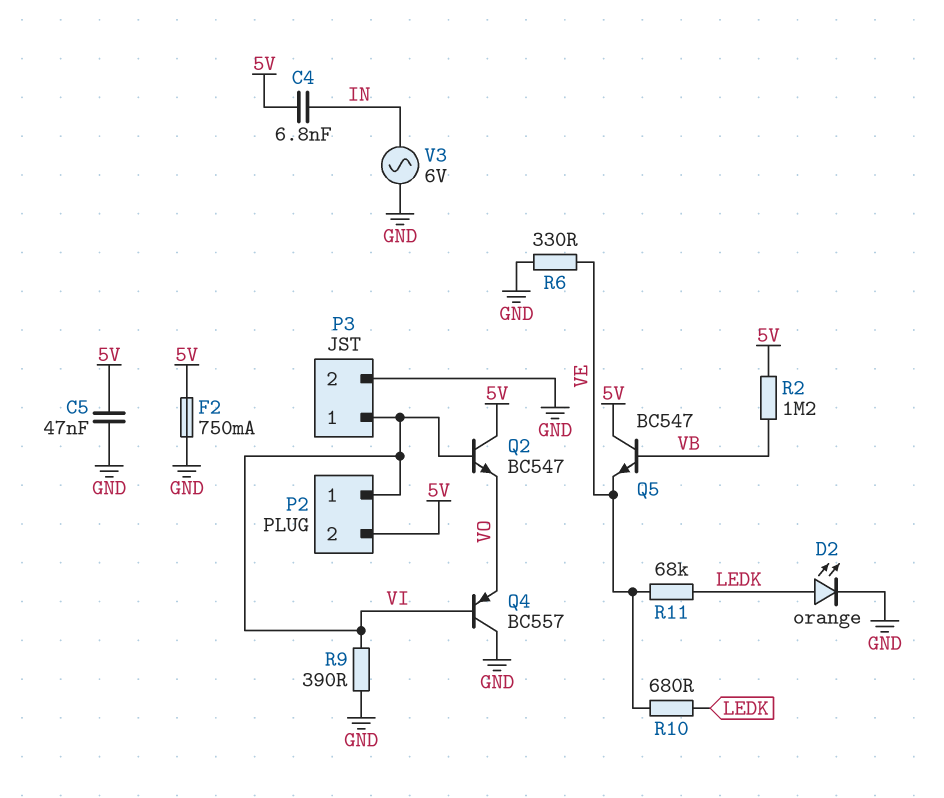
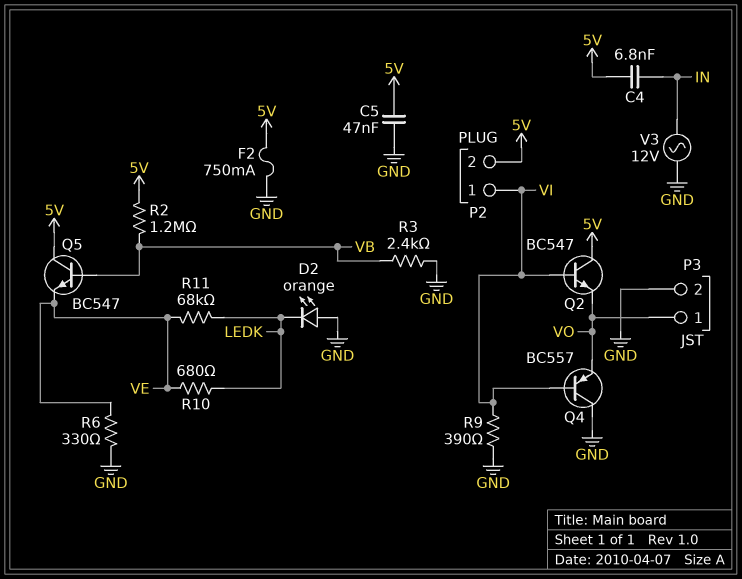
D2: LED orange (A LEDK, K GND) -> LED orange (A GND, K LEDK)
P3 pin 1: VI -> VO
R3: none -> 2.4k (GND, VB)
V3: AC 6V (GND, IN) -> AC 12V (GND, IN)

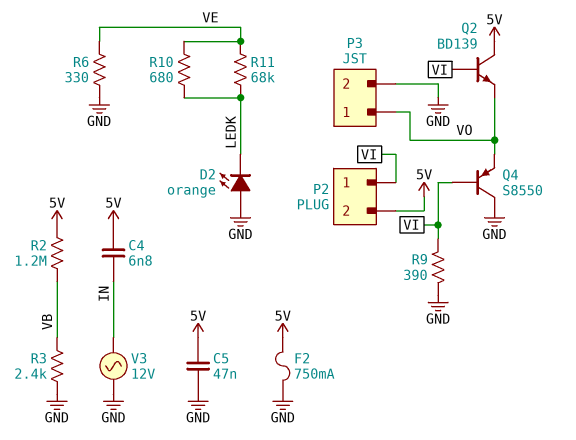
Q2: NPN BC547 (B VI, C 5V, E VO) -> NPN BD139 (B VI, C 5V, E VO)
Q4: PNP BC557 (B VI, C GND, E VO) -> PNP S8550 (B VI, C GND, E VO)
Q5: NPN BC547 (B VB, C 5V, E VE) -> none

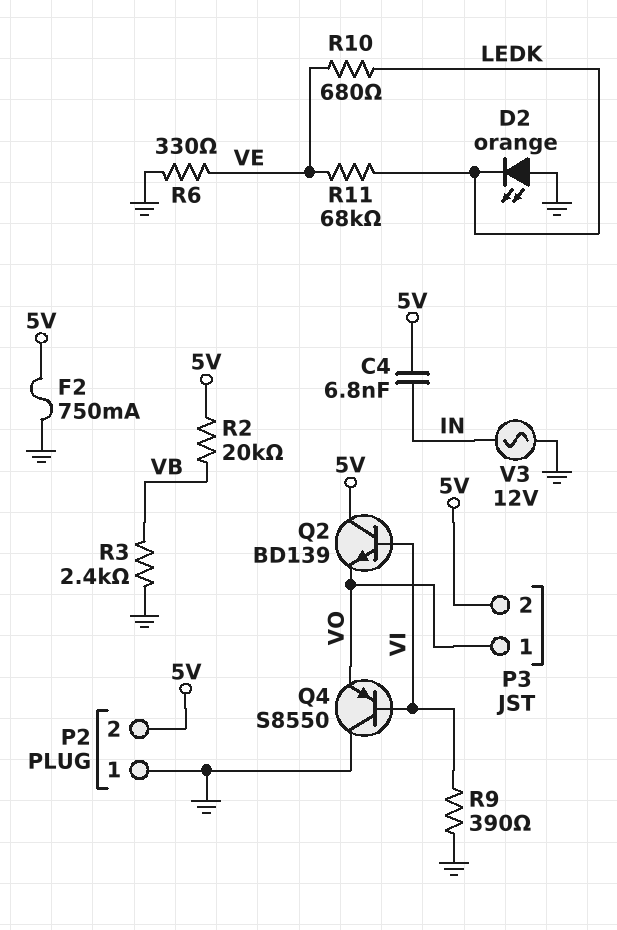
C5: 47nF (5V, GND) -> none
P2 pin 1: VI -> GND
P3 pin 2: GND -> 5V
R2: 1.2M (5V, VB) -> 20k (5V, VB)

